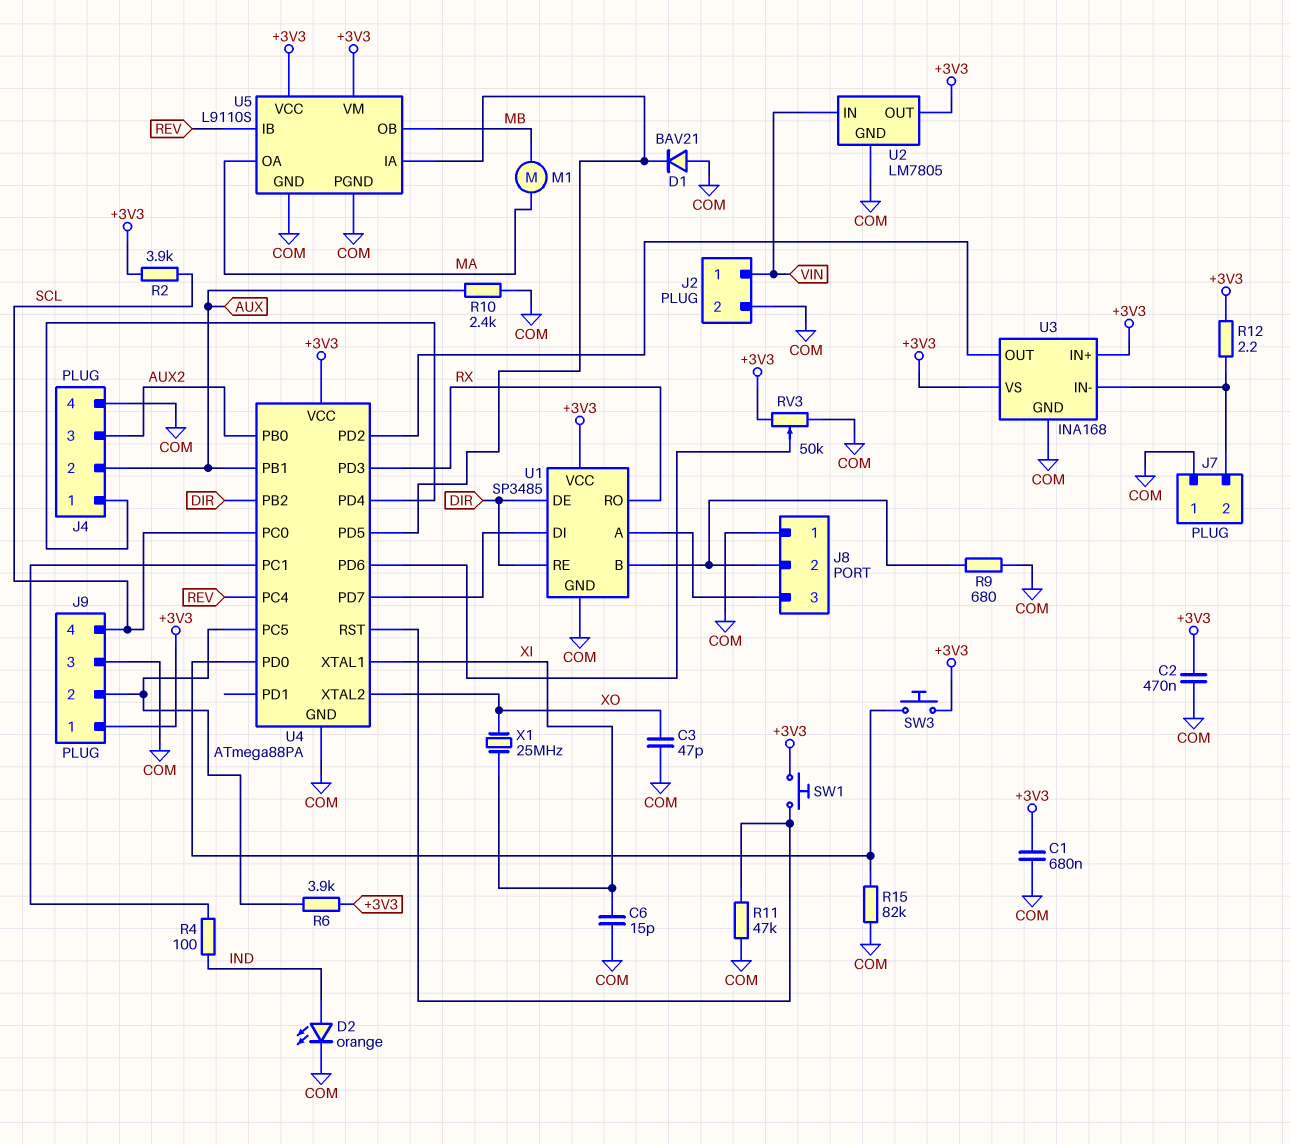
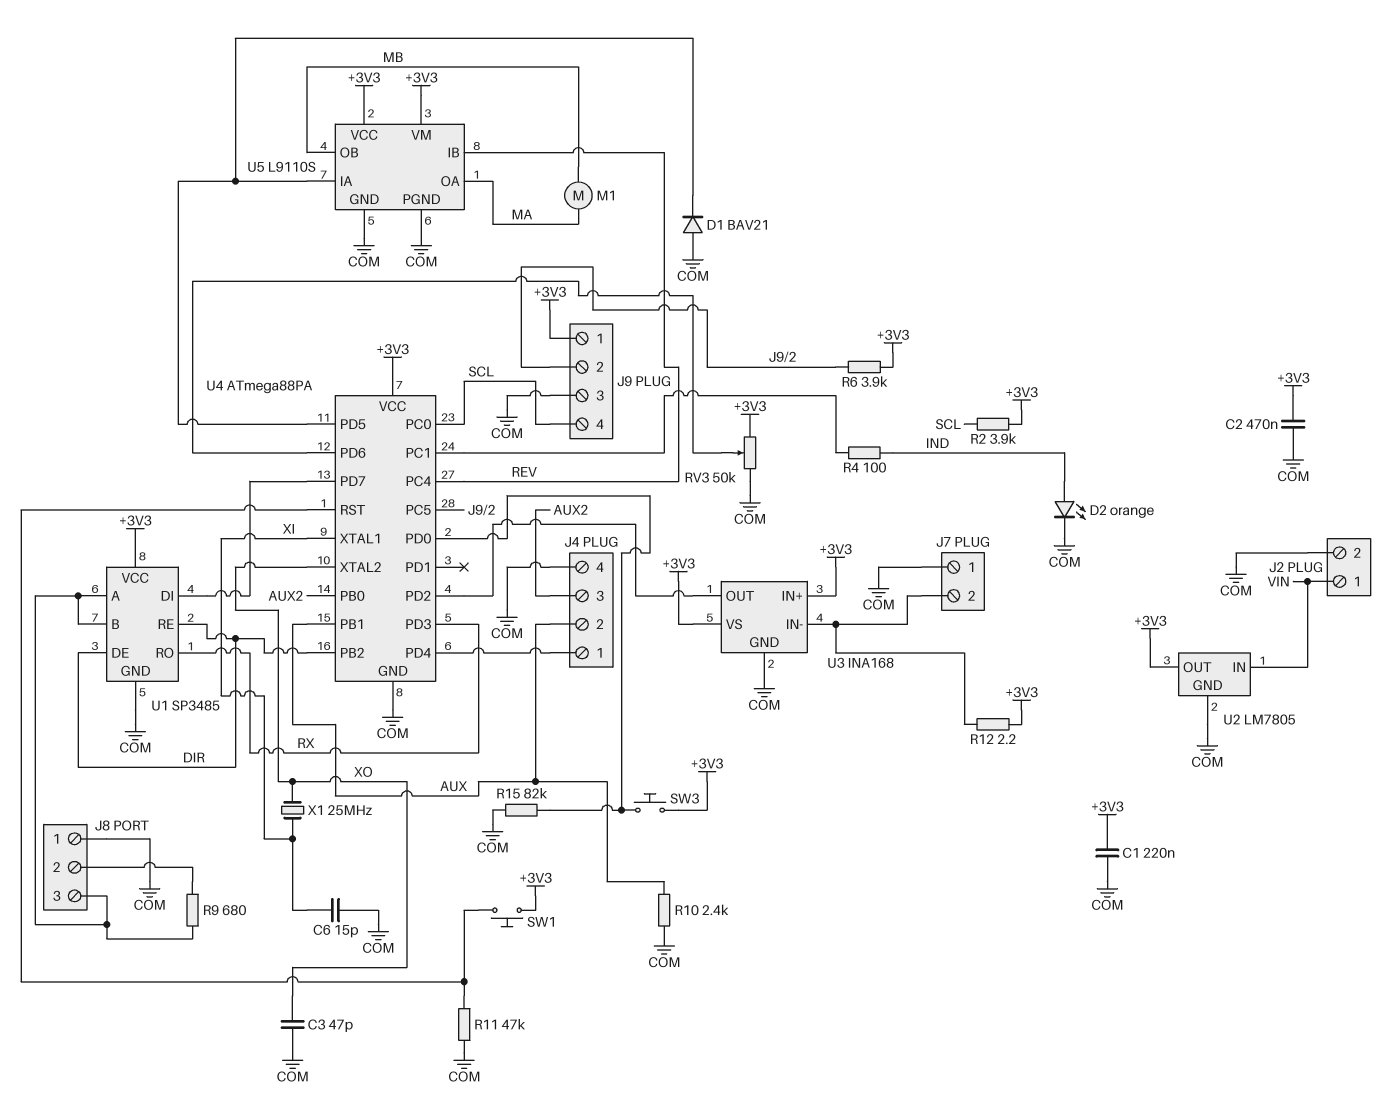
C1: 680nF (+3V3, COM) -> 220nF (+3V3, COM)
R9: 680 (COM, J8/2) -> 680 (J8/2, J8/3)
U1 pin B: J8/2 -> J8/3

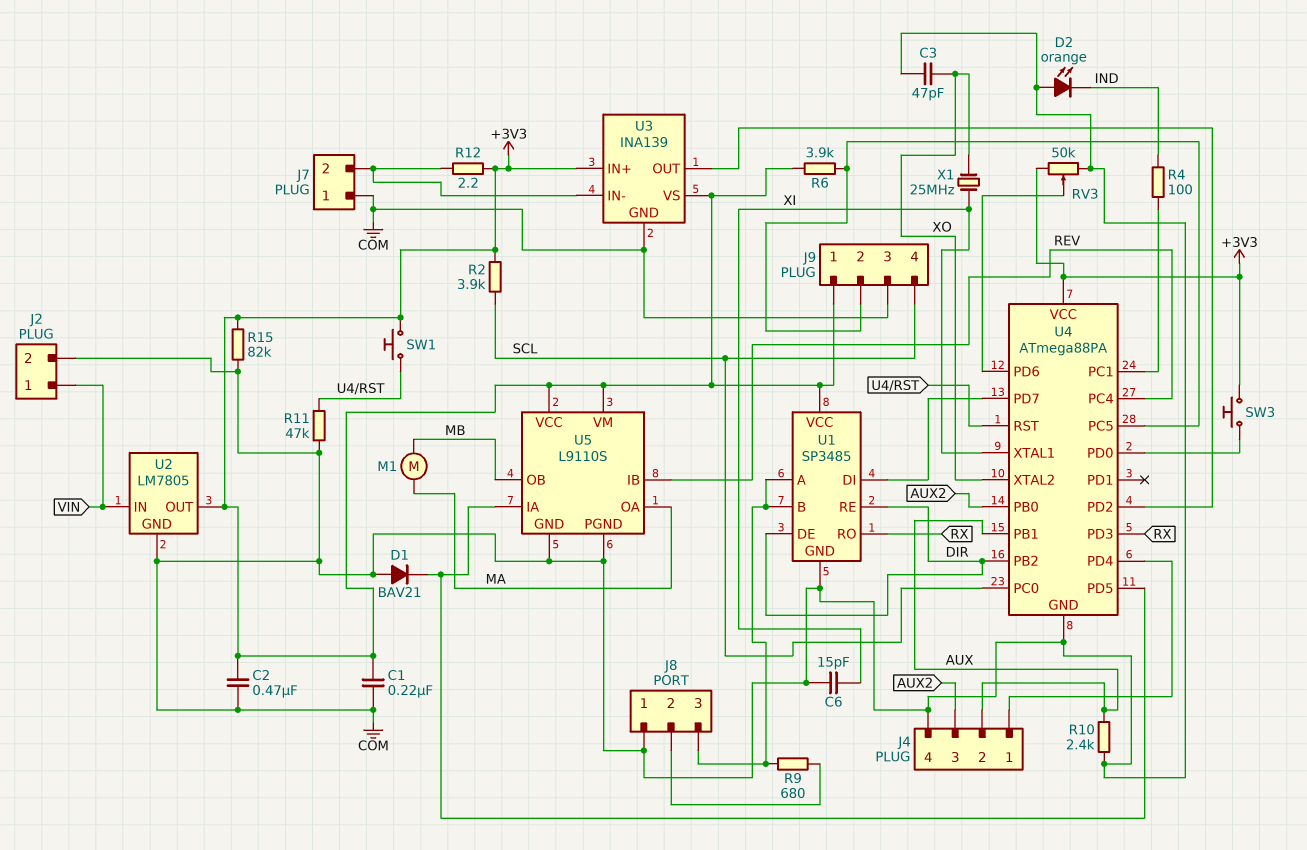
D2: LED orange (A IND, K COM) -> LED orange (A COM, K IND)
R15: 82k (COM, U4/PD0) -> 82k (+3V3, COM)
U3: INA168 -> INA139

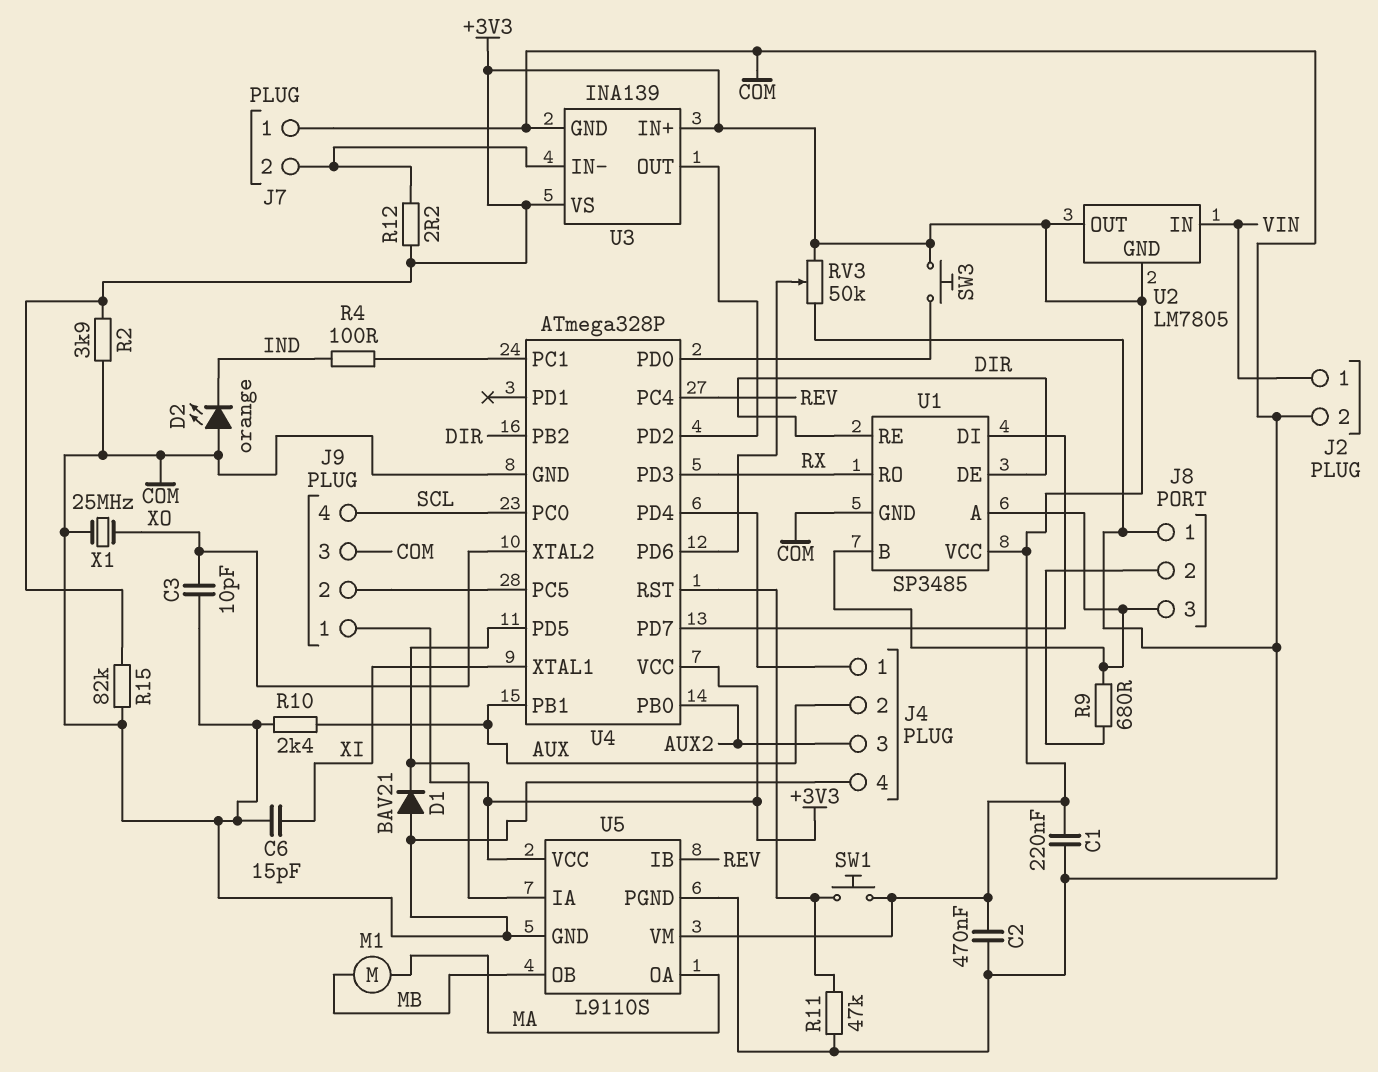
C3: 47pF (COM, XO) -> 10pF (COM, XO)
R2: 3.9k (+3V3, SCL) -> 3.9k (+3V3, COM)
R6: 3.9k (+3V3, J9/2) -> none
U2 pin GND: COM -> +3V3
U4: ATmega88PA -> ATmega328P
X1: 25MHz (XI, XO) -> 25MHz (COM, XO)

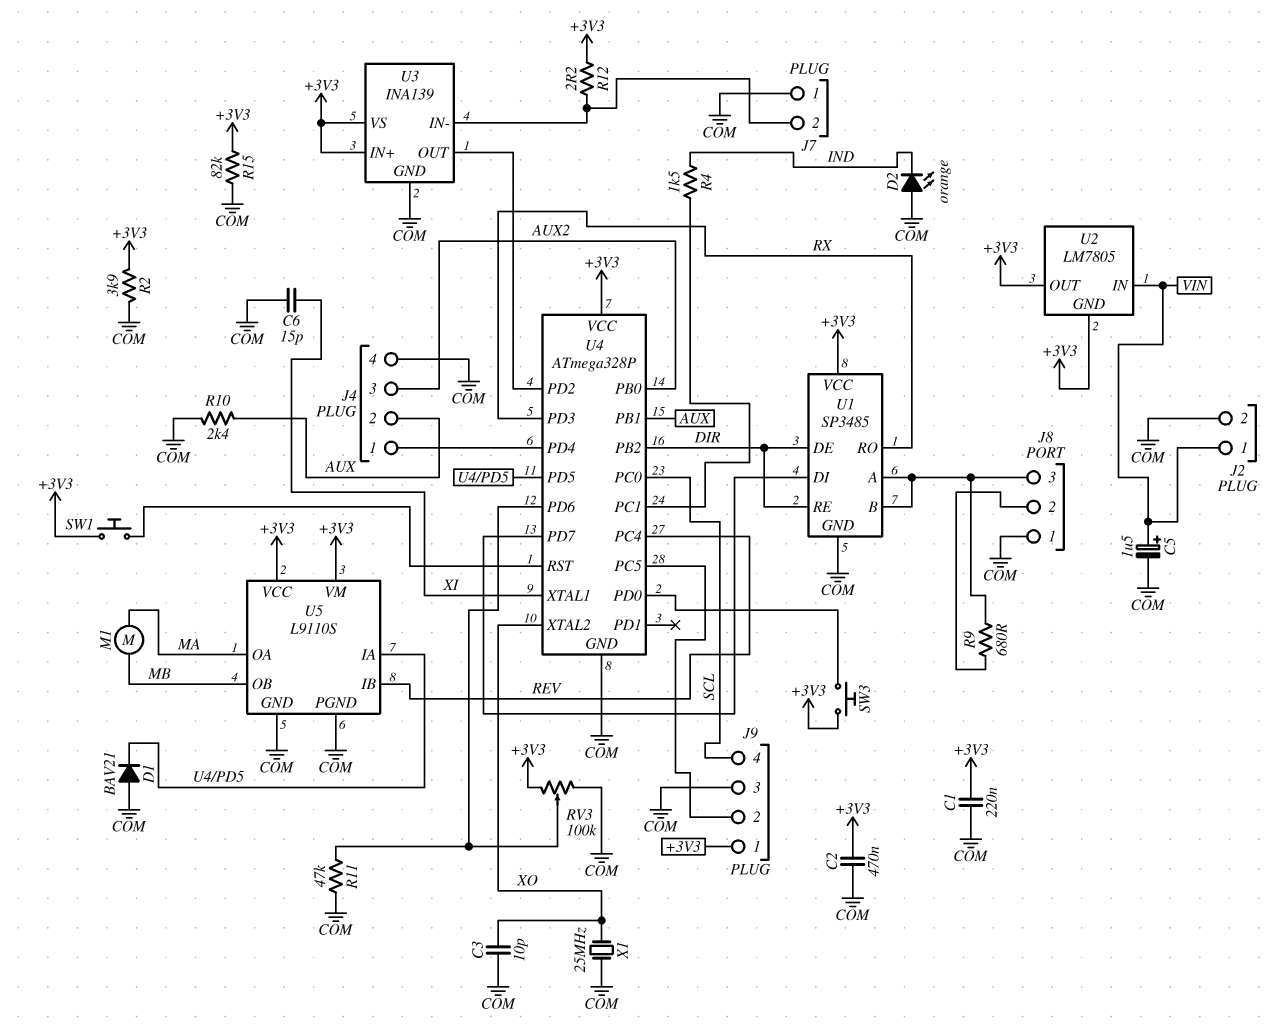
C5: none -> 1.5uF (plus VIN, minus COM)
R4: 100 (IND, U4/PC1) -> 1.5k (IND, U4/PC1)
R11: 47k (COM, U4/RST) -> 47k (COM, U4/PD6)
RV3: 50k (+3V3, COM, wiper U4/PD6) -> 100k (+3V3, COM, wiper U4/PD6)

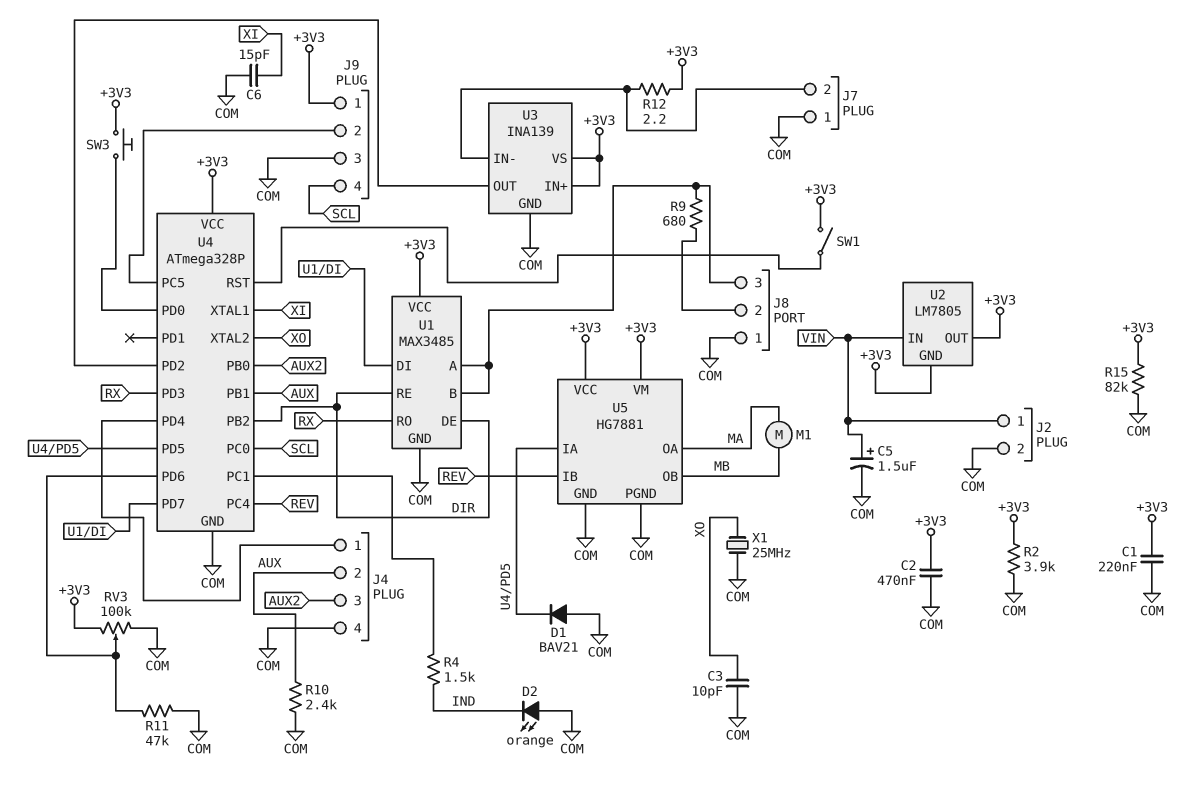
SW1: button (+3V3, U4/RST) -> switch (+3V3, U4/RST)
U1: SP3485 -> MAX3485
U5: L9110S -> HG7881

